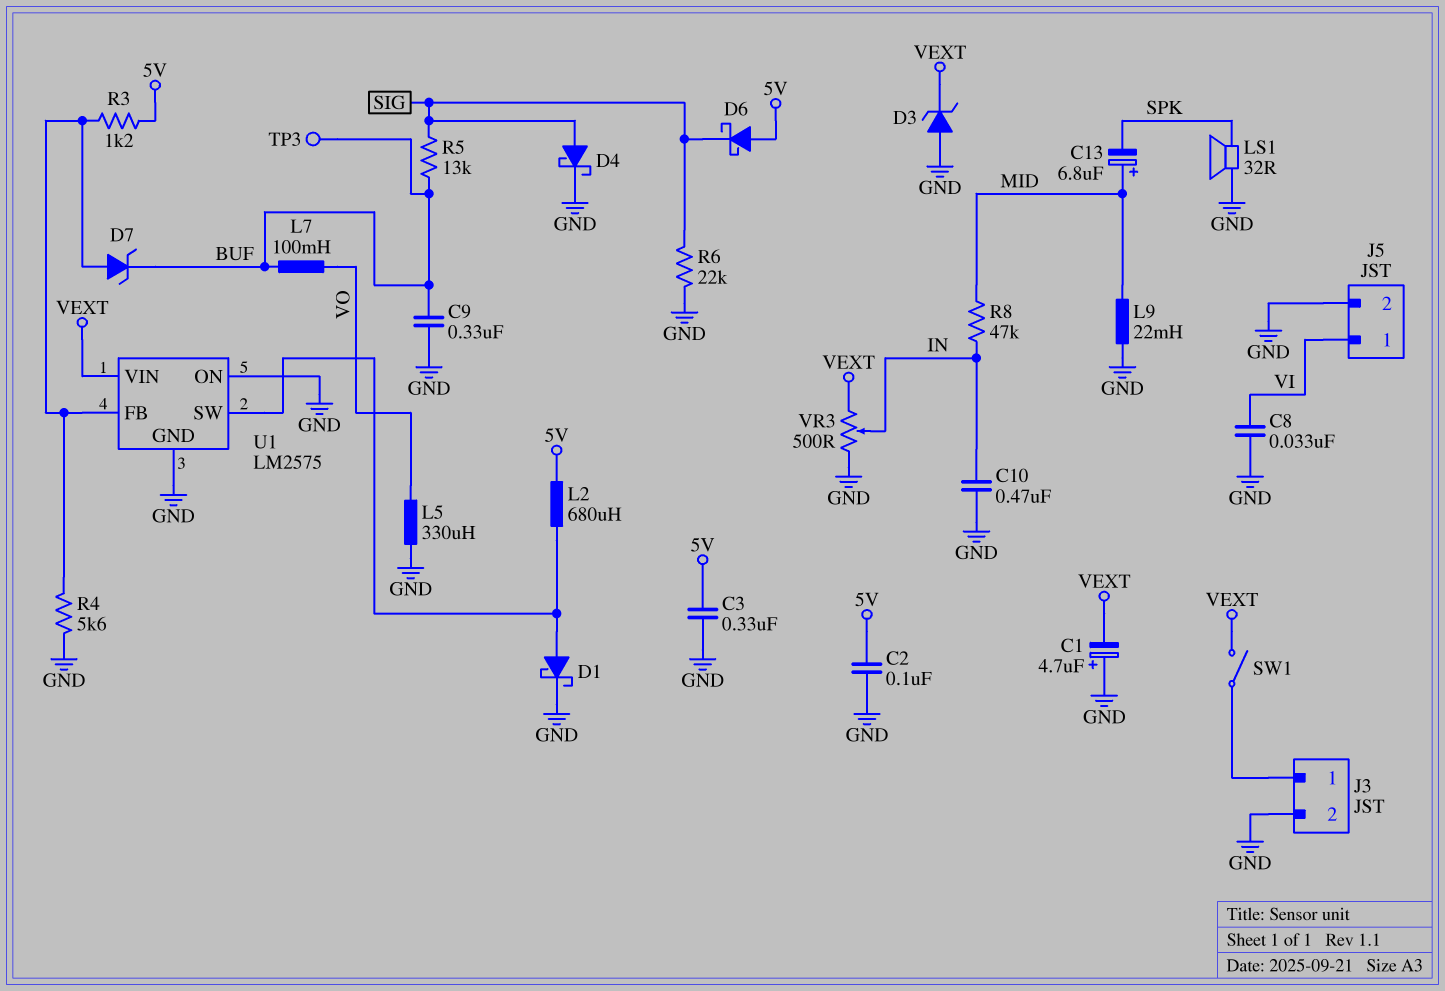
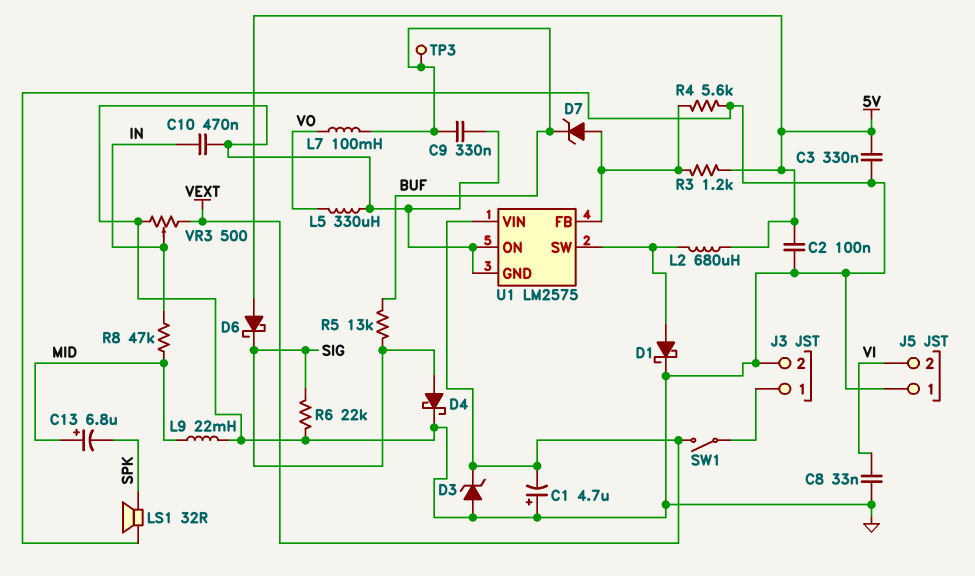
J5 pin 1: VI -> GND
J5 pin 2: GND -> VI

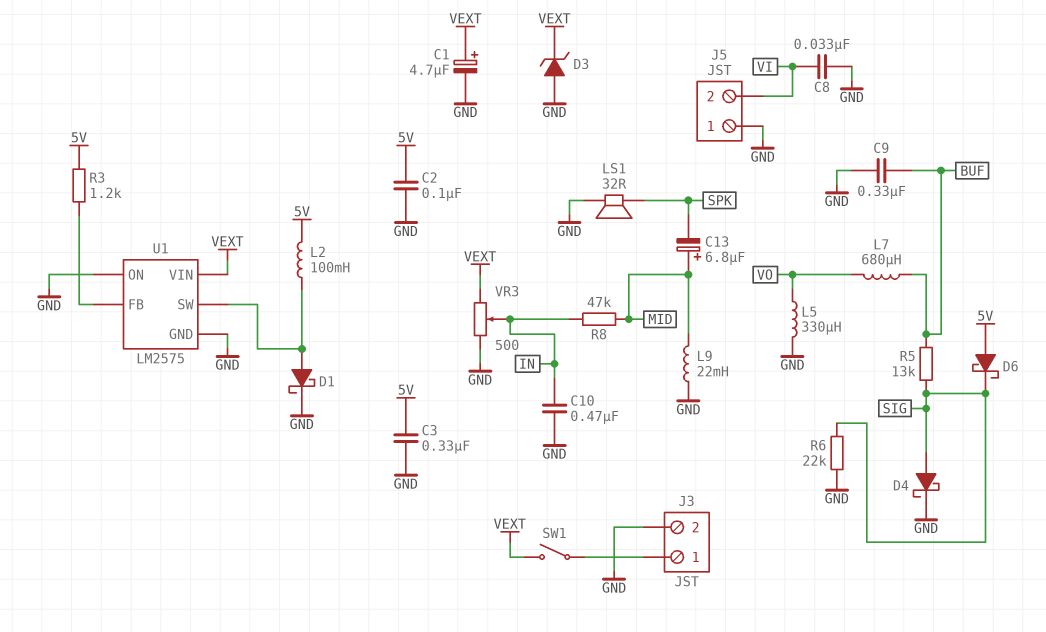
C1: 4.7uF (plus GND, minus VEXT) -> 4.7uF (plus VEXT, minus GND)
D7: zener (A U1/FB, K BUF) -> none
L2: 680uH (5V, U1/SW) -> 100mH (5V, U1/SW)
L7: 100mH (BUF, VO) -> 680uH (BUF, VO)
R4: 5.6k (GND, U1/FB) -> none
TP3: test point (BUF) -> none

